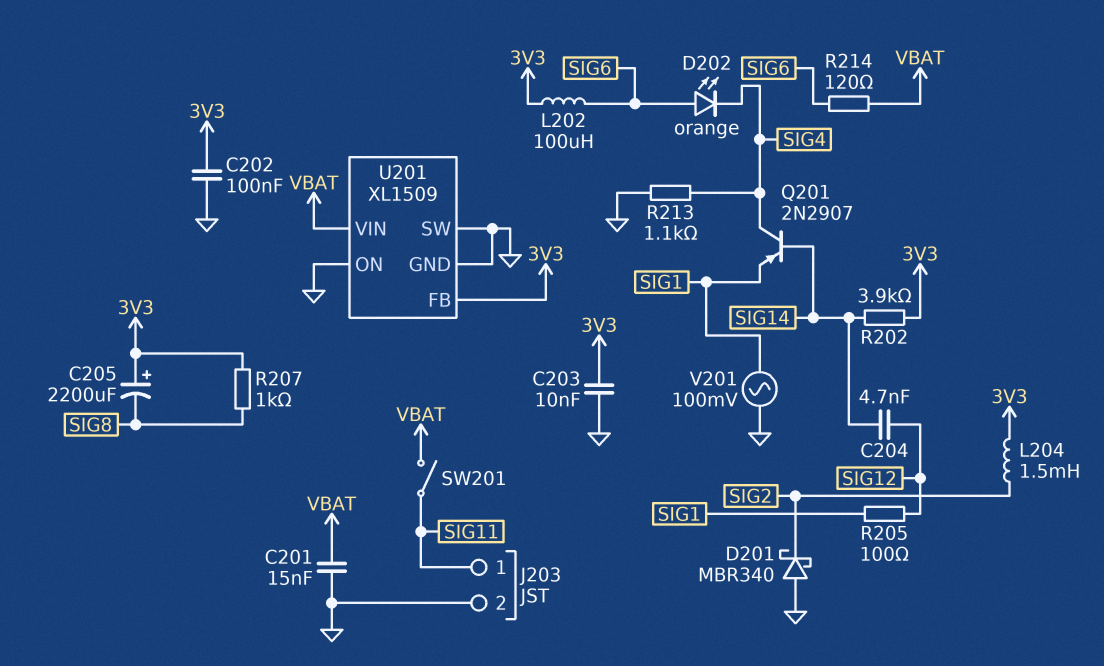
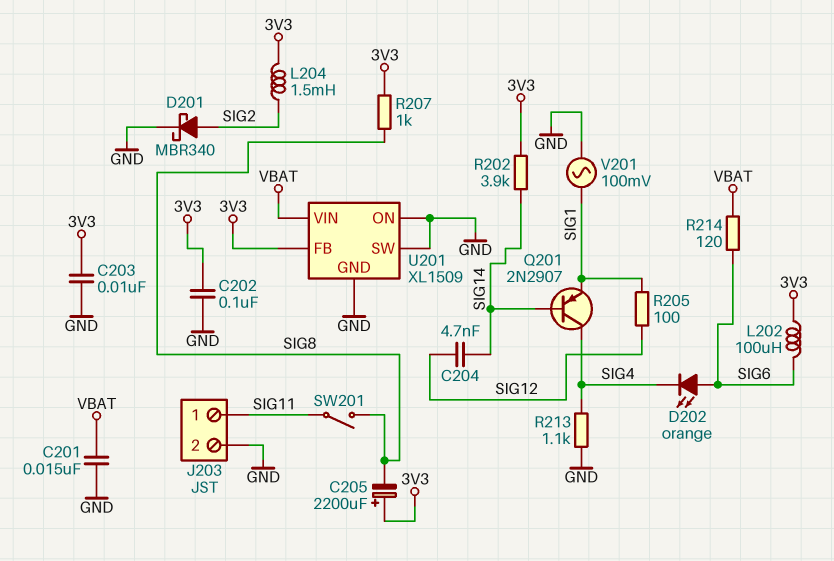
D201: schottky MBR340 (A GND, K SIG2) -> schottky MBR340 (A SIG2, K GND)
SW201: switch (SIG11, VBAT) -> switch (SIG8, SIG11)

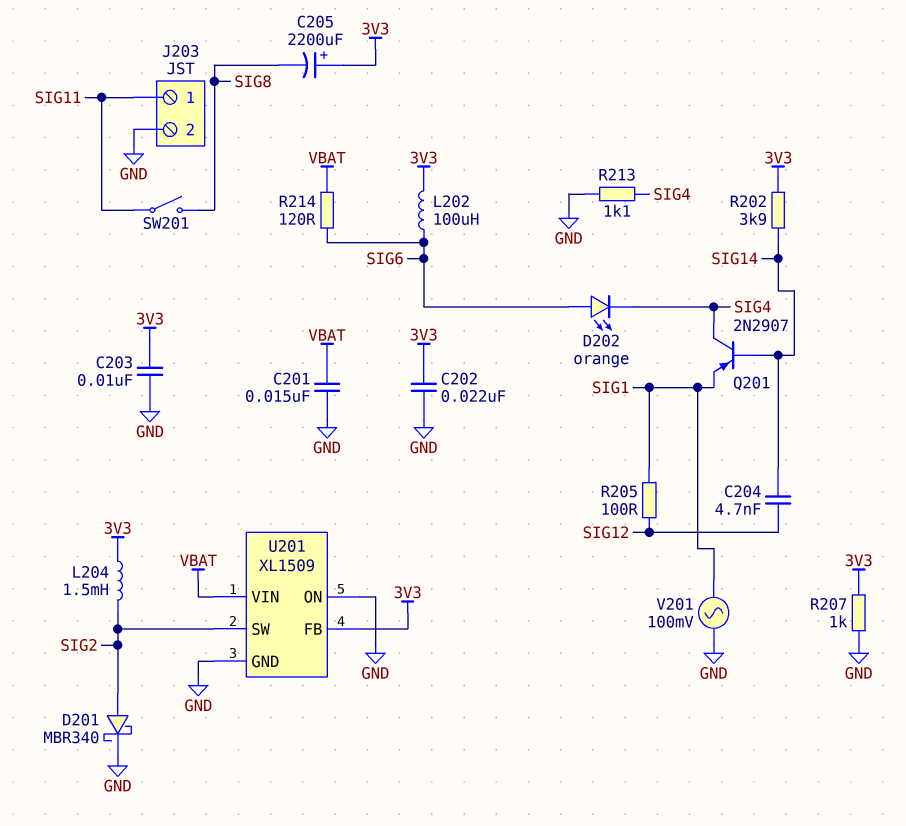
C202: 100nF (3V3, GND) -> 22nF (3V3, GND)
R207: 1k (3V3, SIG8) -> 1k (3V3, GND)
U201 pin SW: GND -> SIG2

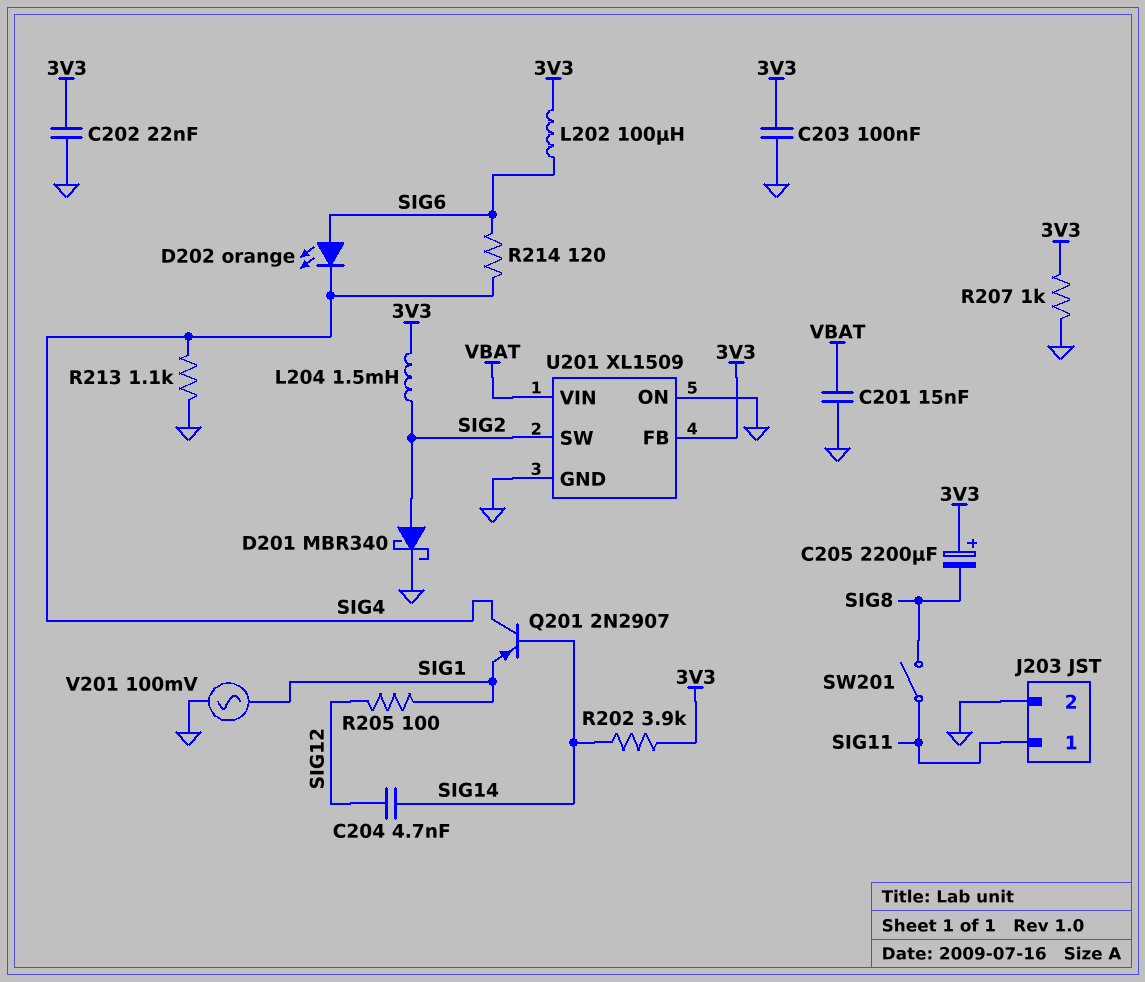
C203: 10nF (3V3, GND) -> 100nF (3V3, GND)
R214: 120 (SIG6, VBAT) -> 120 (SIG4, SIG6)

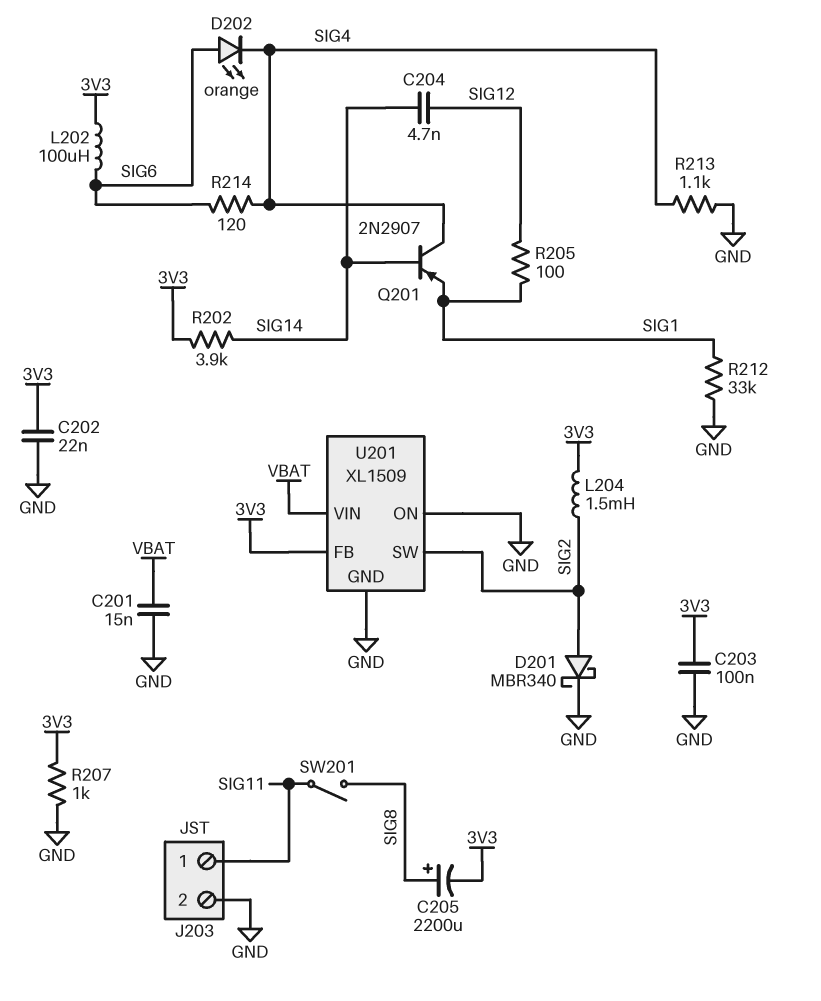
C205: 2200uF (plus 3V3, minus SIG8) -> 2200uF (plus SIG8, minus 3V3)
R212: none -> 33k (GND, SIG1)
V201: AC 100mV (GND, SIG1) -> none

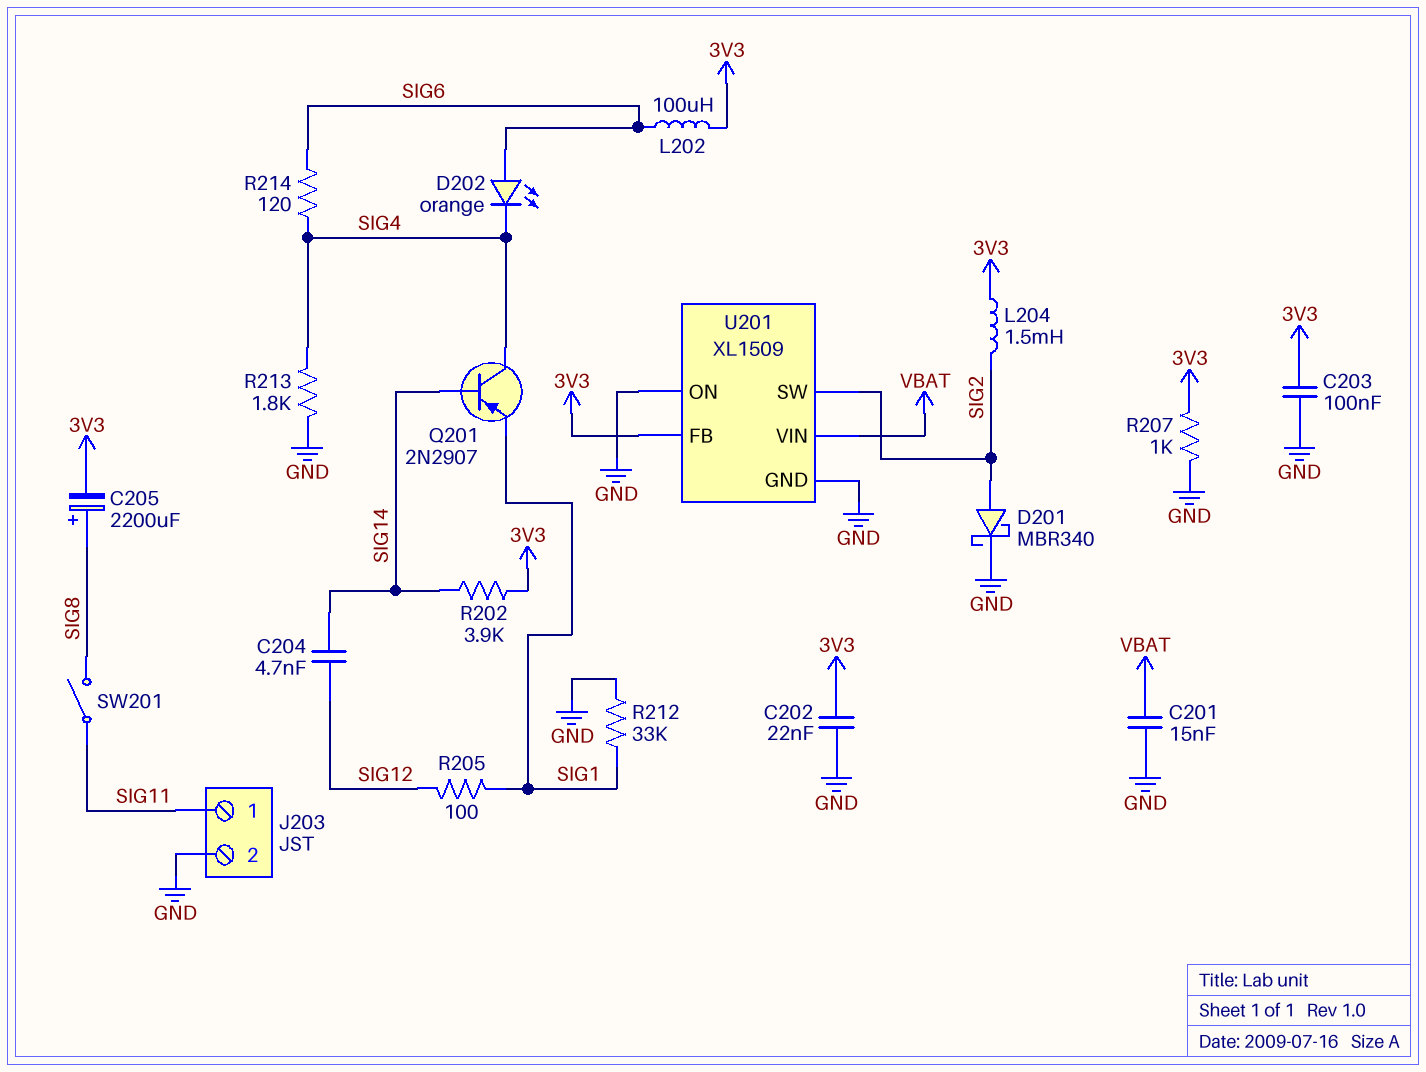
R213: 1.1k (GND, SIG4) -> 1.8k (GND, SIG4)

